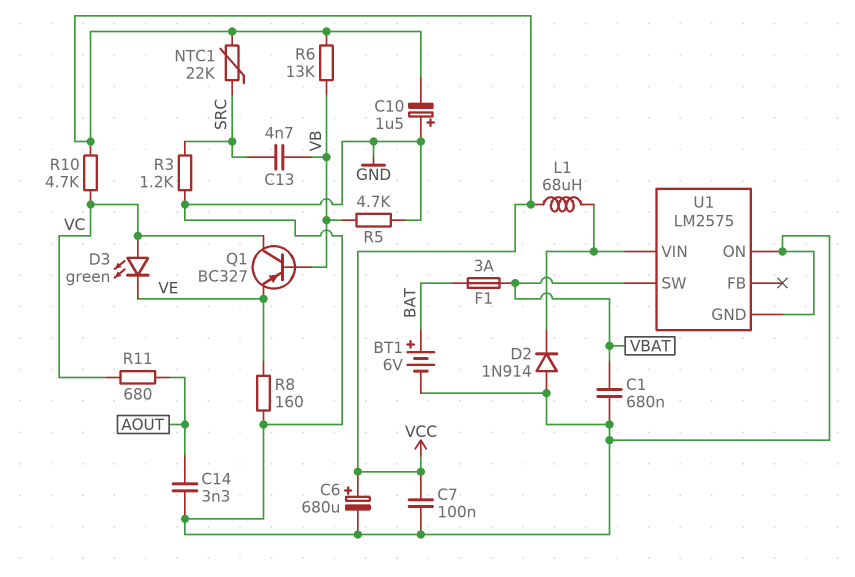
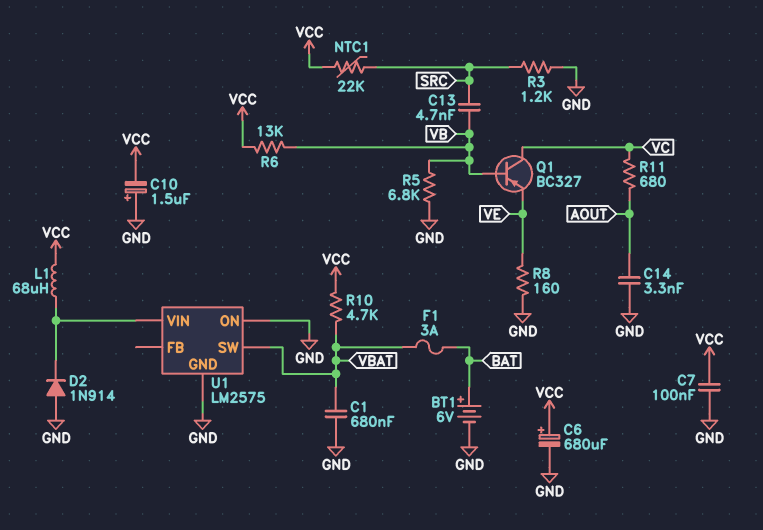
D3: LED green (A VC, K VE) -> none
R5: 4.7k (GND, VB) -> 6.8k (GND, VB)
R10: 4.7k (VC, VCC) -> 4.7k (VBAT, VCC)

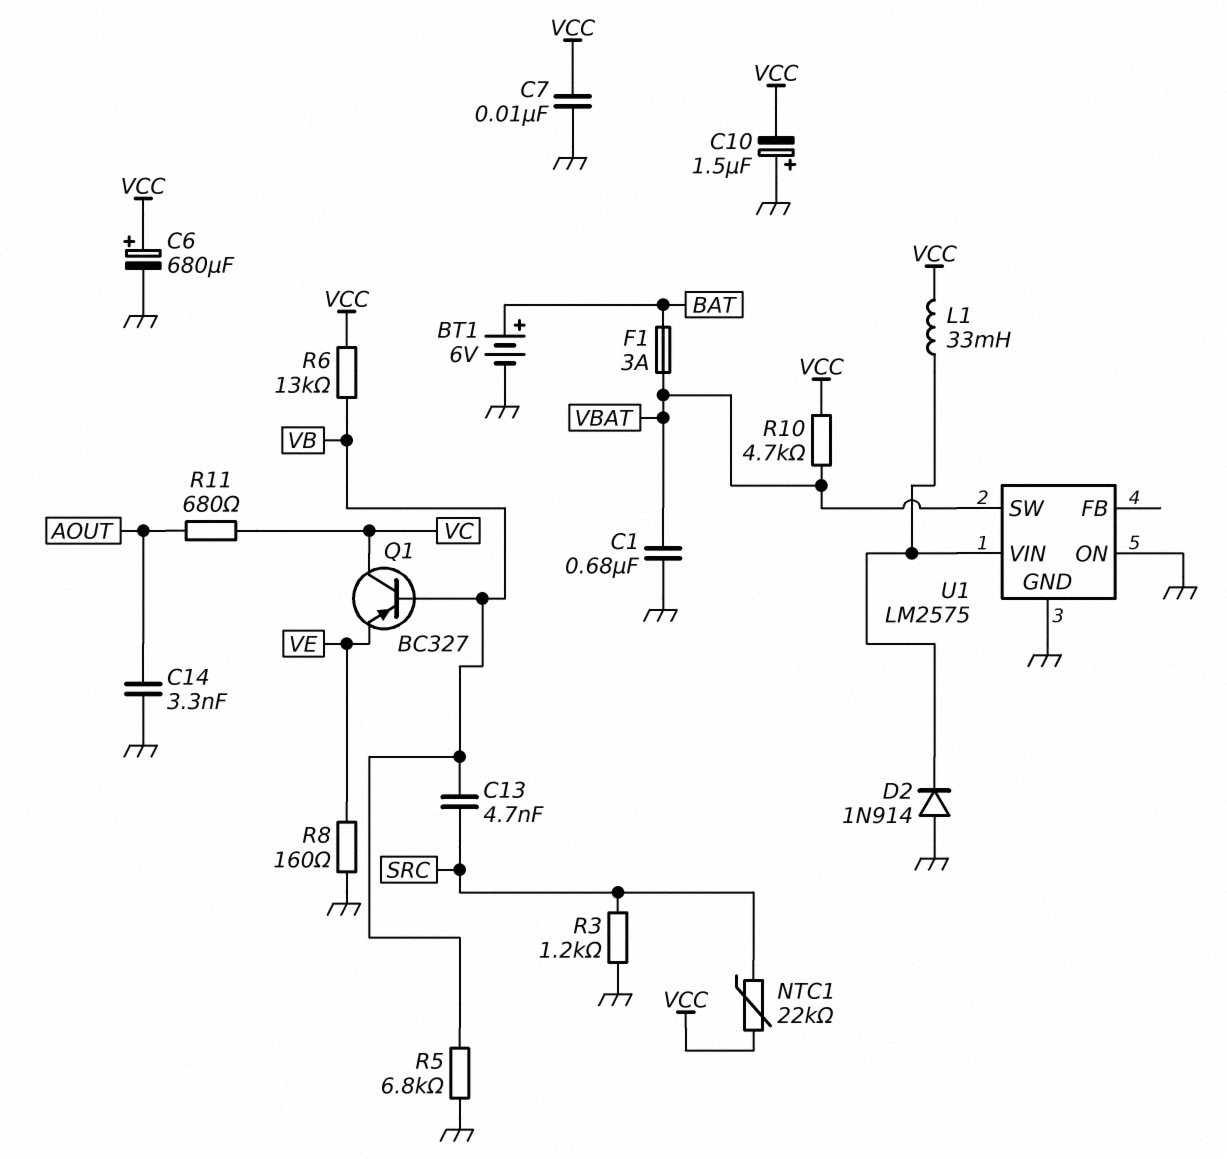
C7: 100nF (GND, VCC) -> 10nF (GND, VCC)
L1: 68uH (U1/VIN, VCC) -> 33mH (U1/VIN, VCC)

